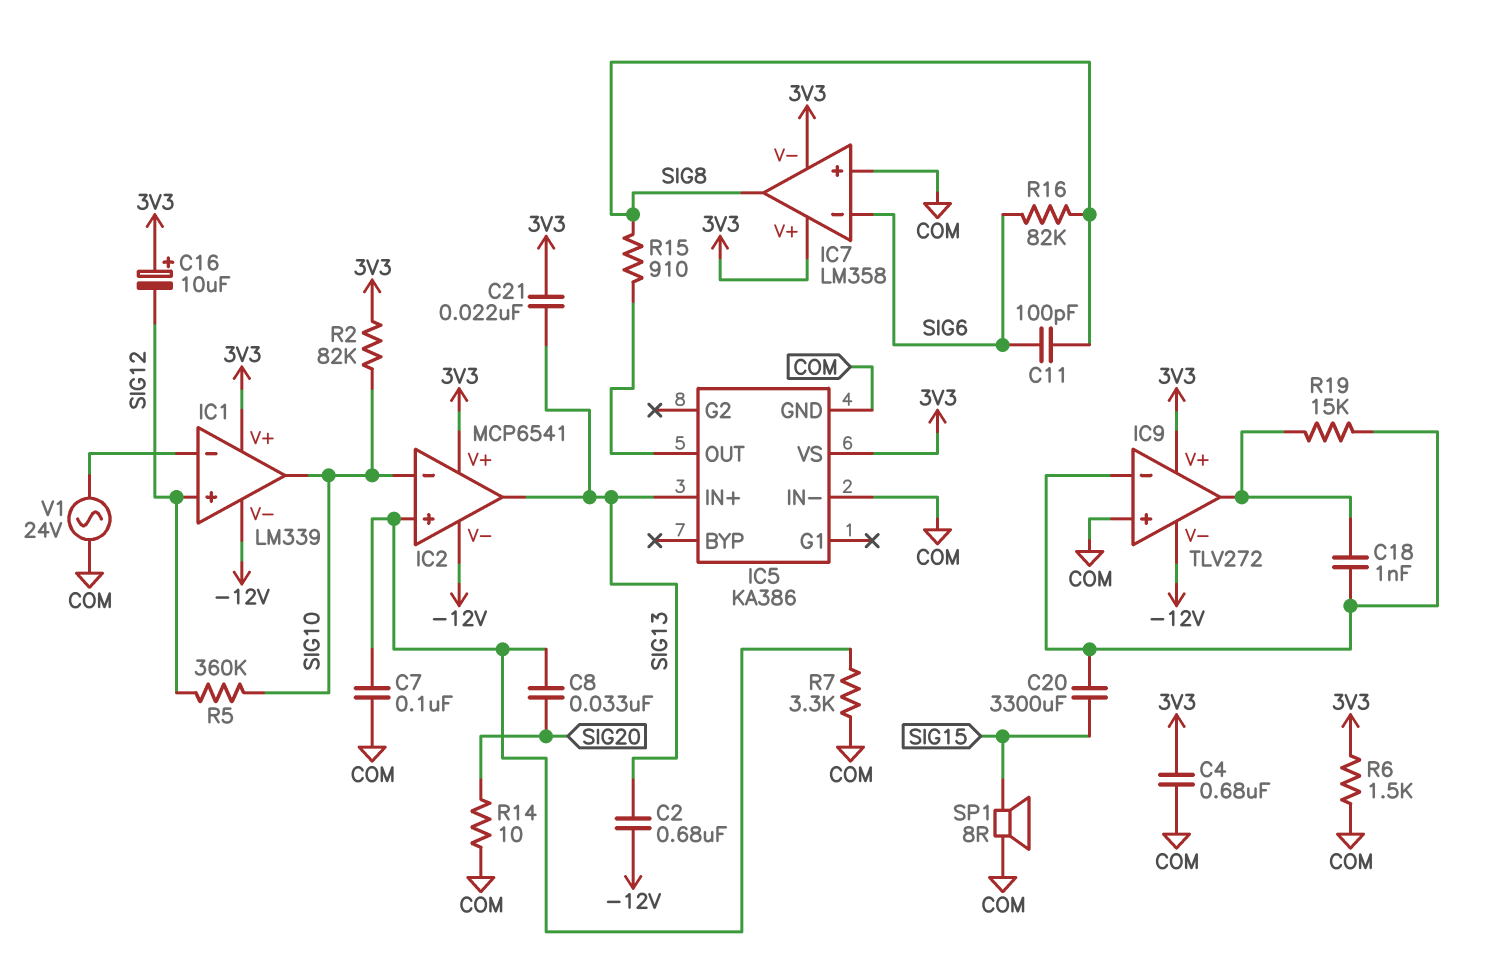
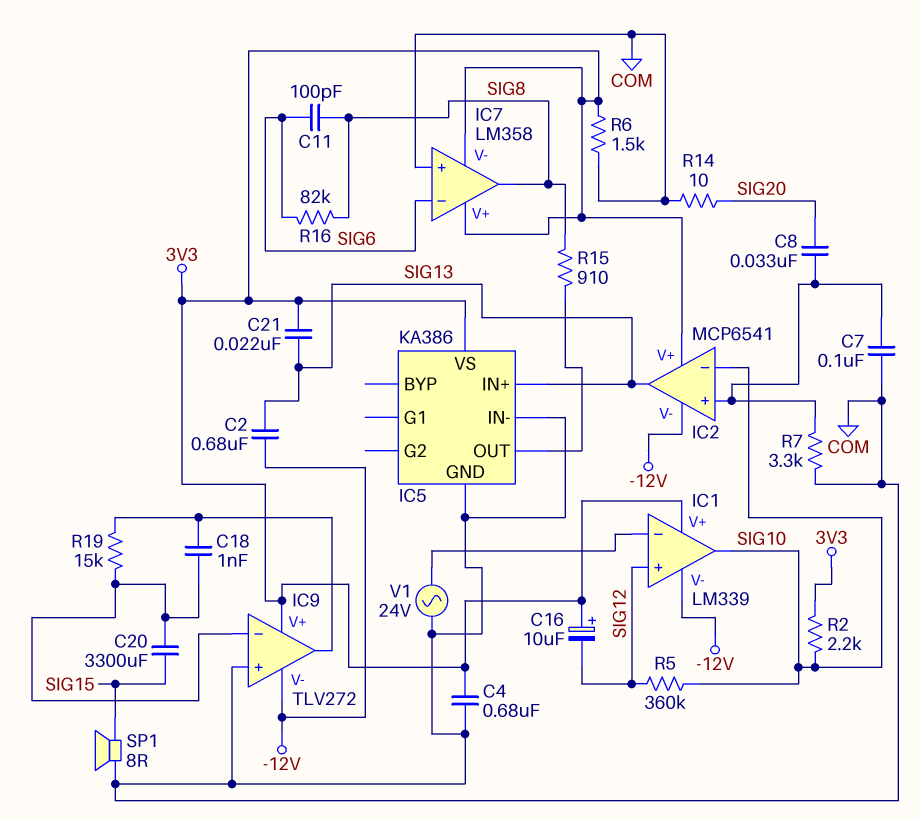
R2: 82k (3V3, SIG10) -> 2.2k (3V3, SIG10)

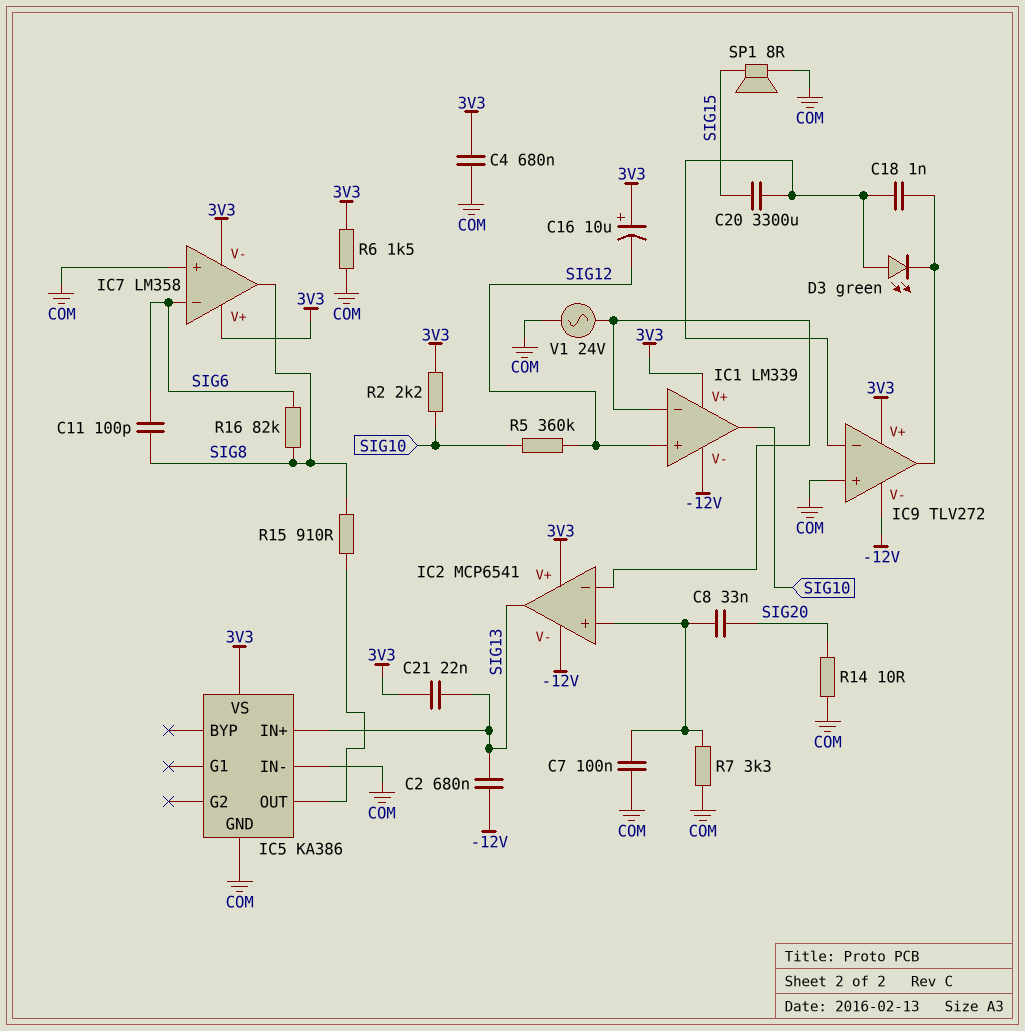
D3: none -> LED green (A IC9/in-, K IC9/out)
IC2 pin in-: SIG10 -> IC1/in-
R19: 15k (IC9/in-, IC9/out) -> none

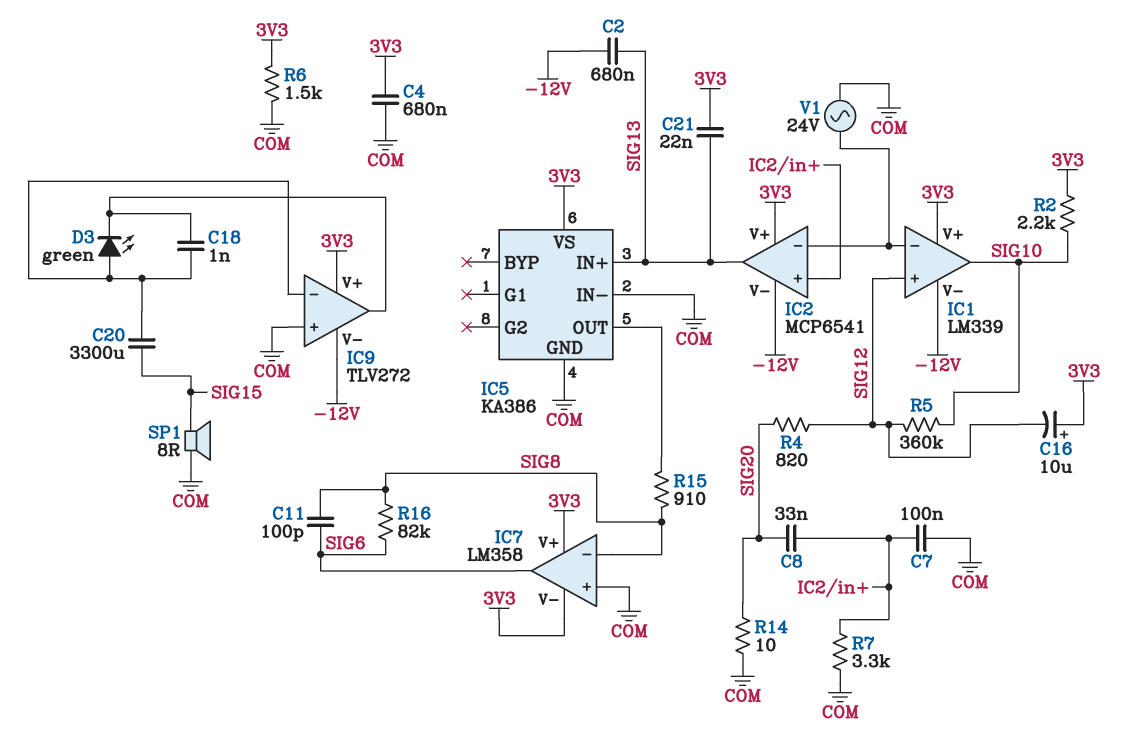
IC7 pin in-: SIG6 -> SIG8
IC7 pin out: SIG8 -> SIG6
R4: none -> 820 (SIG12, SIG20)

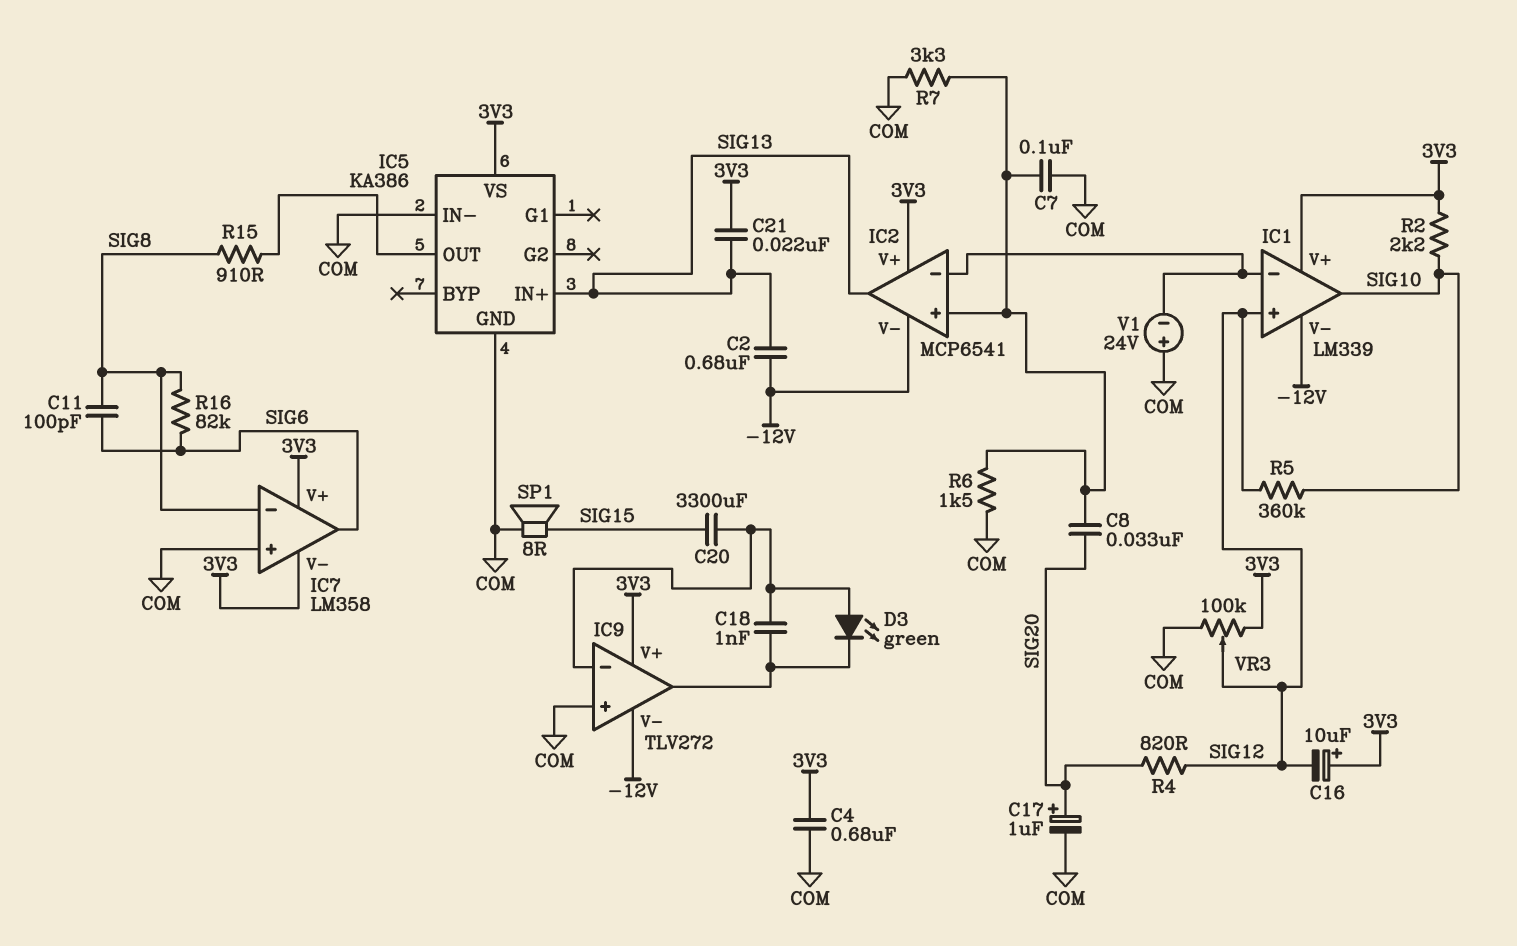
C17: none -> 1uF (plus SIG20, minus COM)
R6: 1.5k (3V3, COM) -> 1.5k (COM, IC2/in+)
R14: 10 (COM, SIG20) -> none
V1: AC 24V (COM, IC1/in-) -> 24V (plus COM, minus IC1/in-)
VR3: none -> 100k (3V3, COM, wiper SIG12)

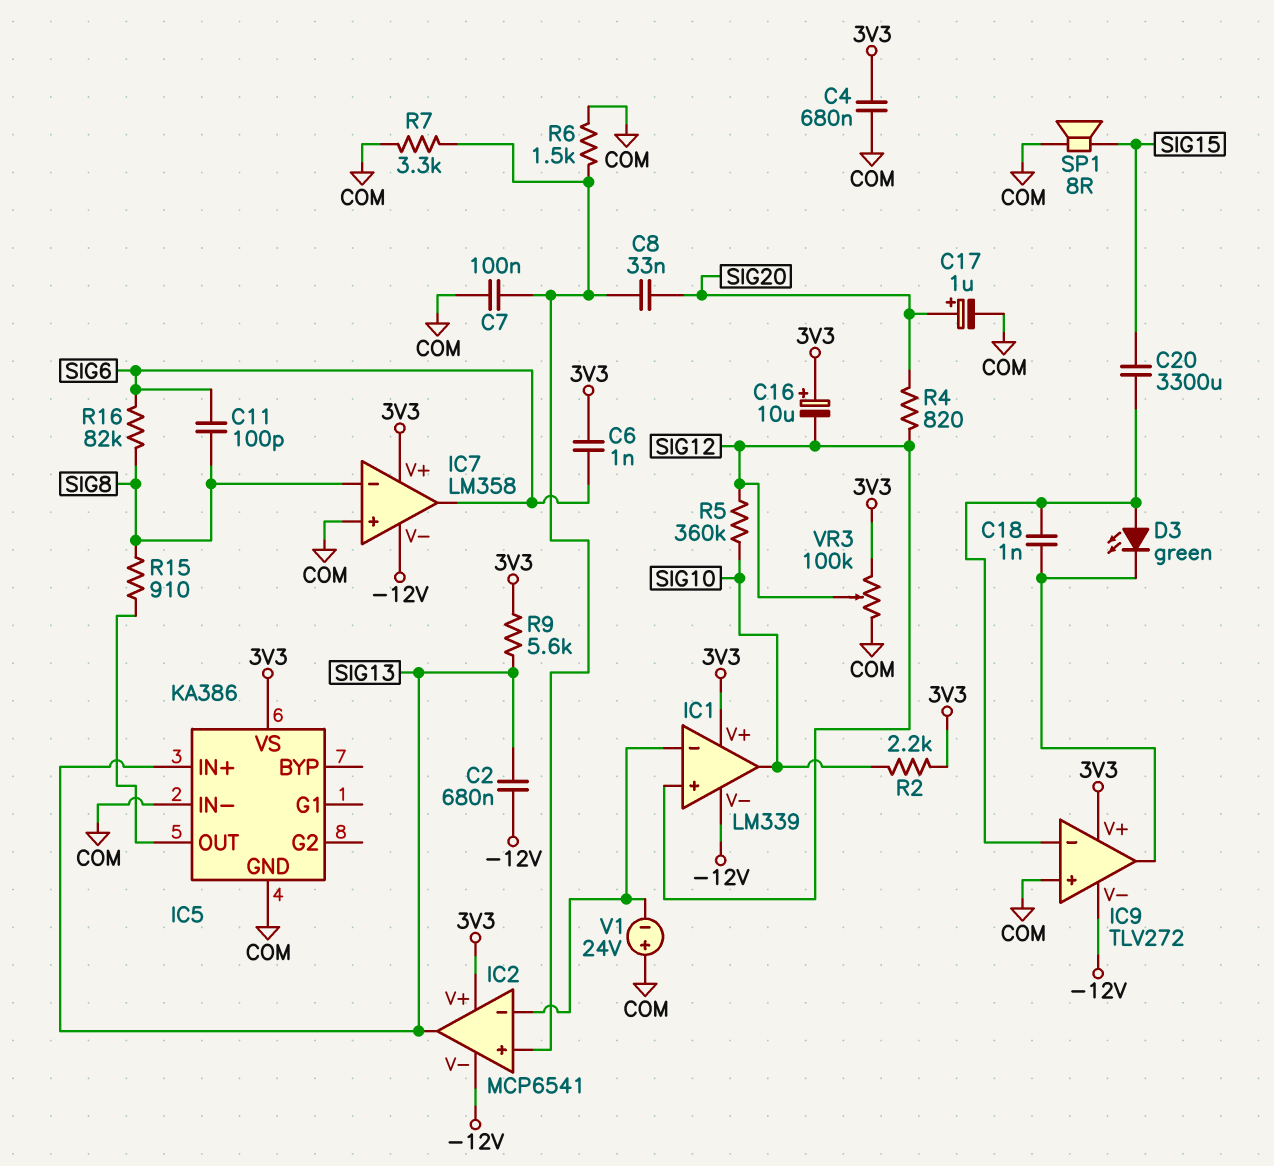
C6: none -> 1nF (3V3, SIG6)
C21: 22nF (3V3, SIG13) -> none
IC7 pin V-: 3V3 -> -12V
R9: none -> 5.6k (3V3, SIG13)

